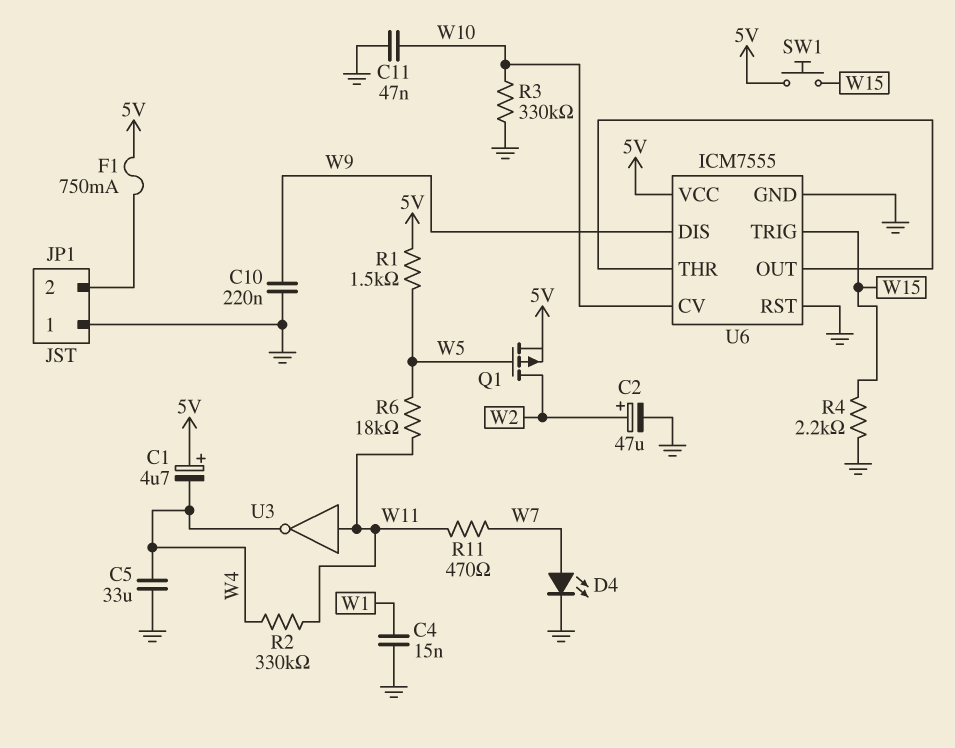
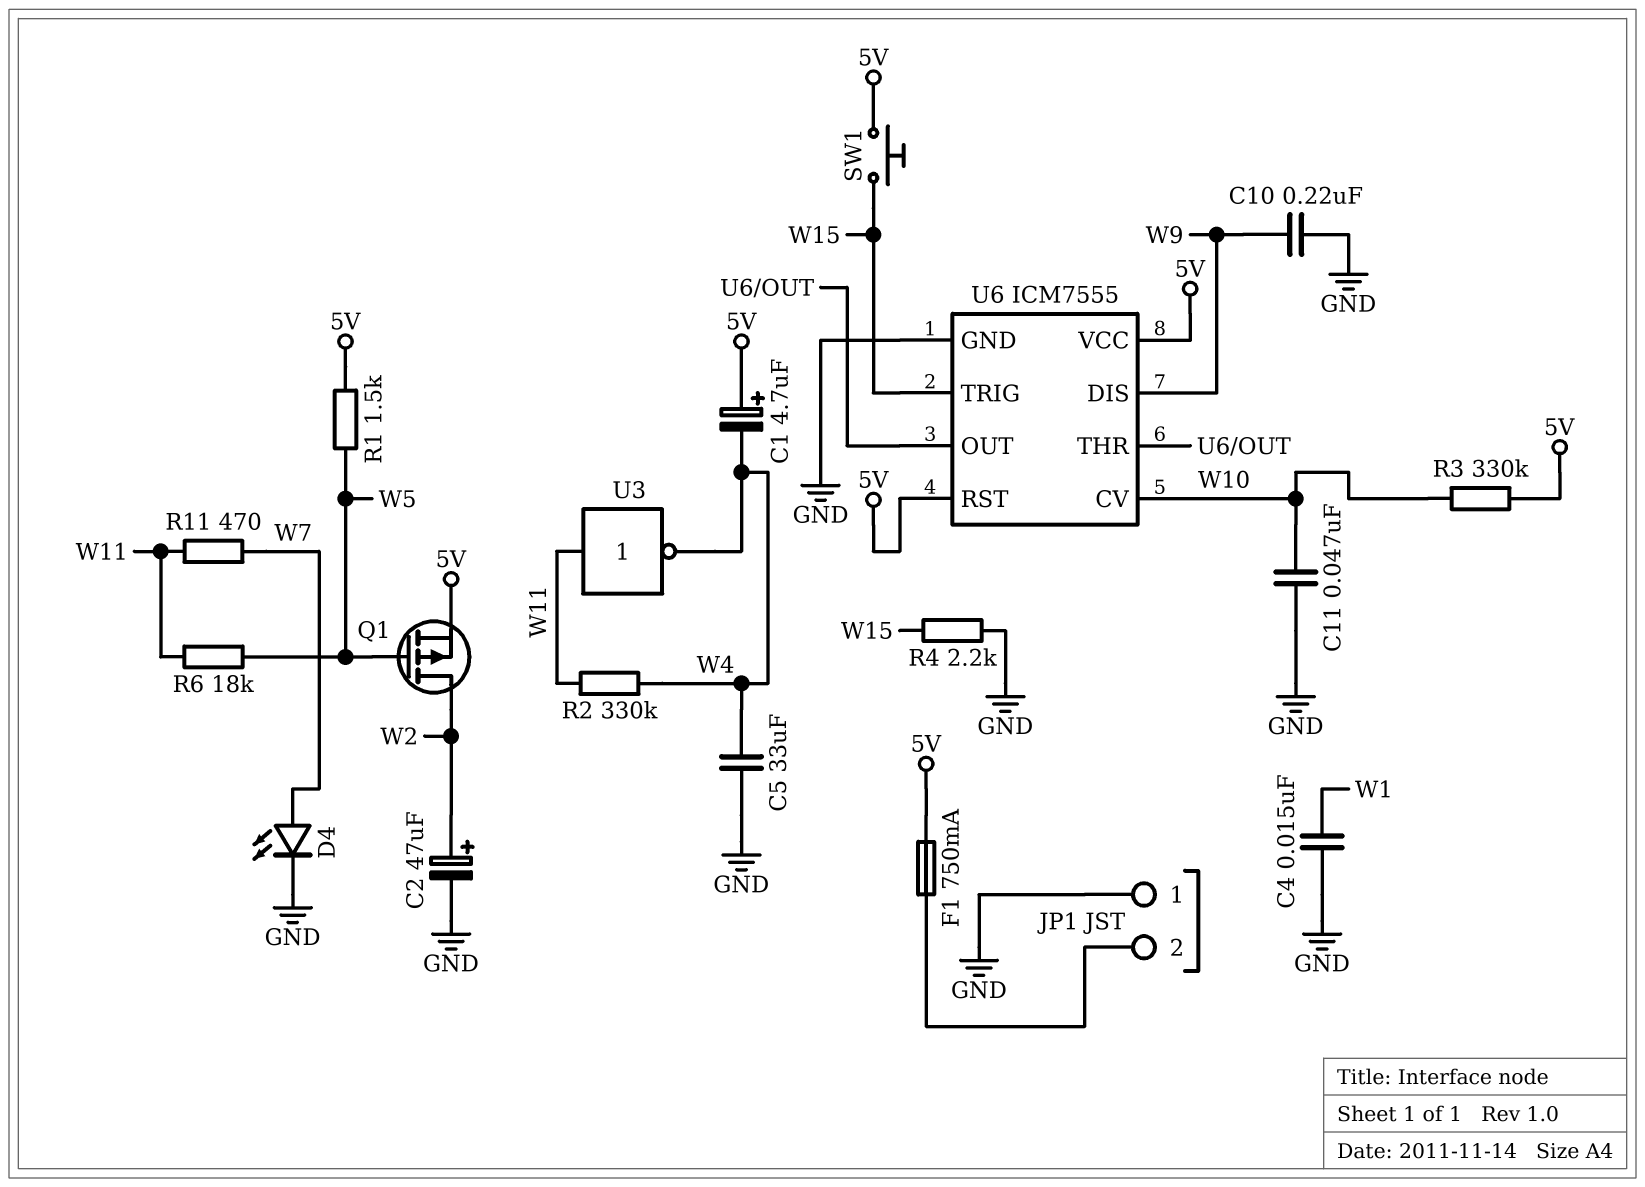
R3: 330k (GND, W10) -> 330k (5V, W10)
U6 pin RST: GND -> 5V

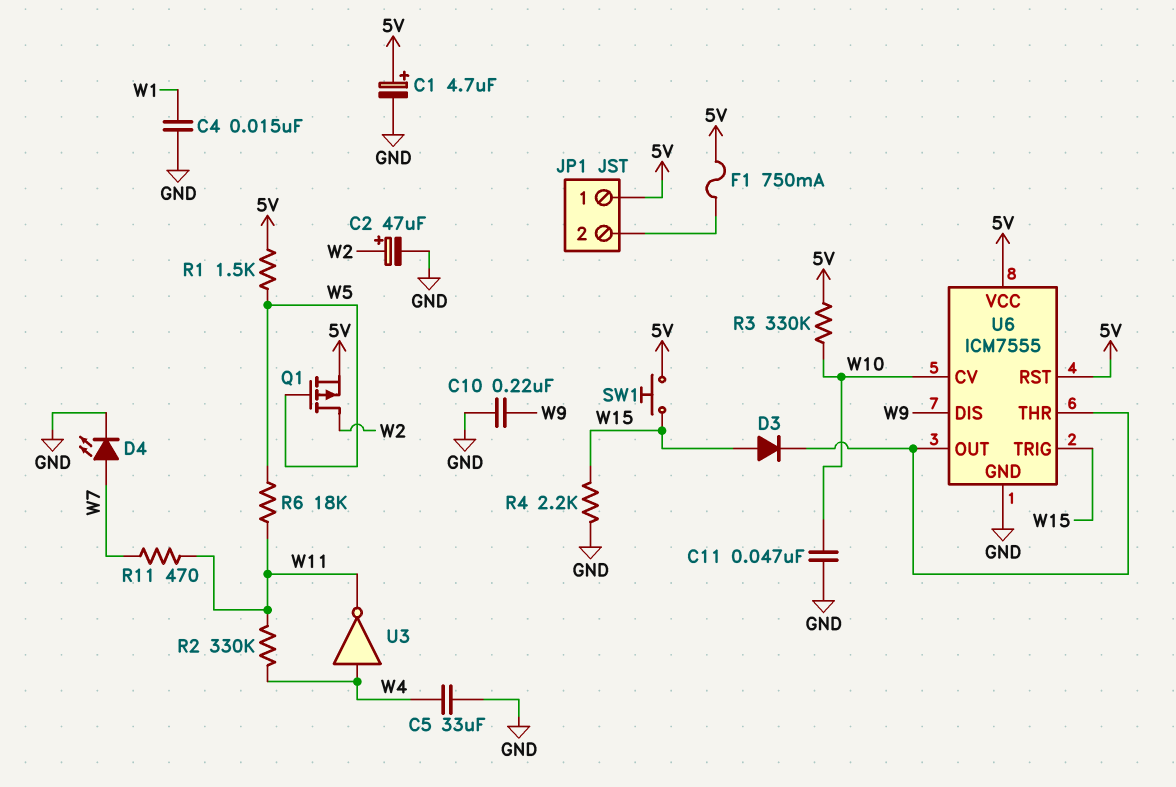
C1: 4.7uF (plus 5V, minus W4) -> 4.7uF (plus 5V, minus GND)
D3: none -> diode (A W15, K U6/OUT)
JP1 pin 1: GND -> 5V
U3: NOT (in W11, out W4) -> NOT (in W4, out W11)

